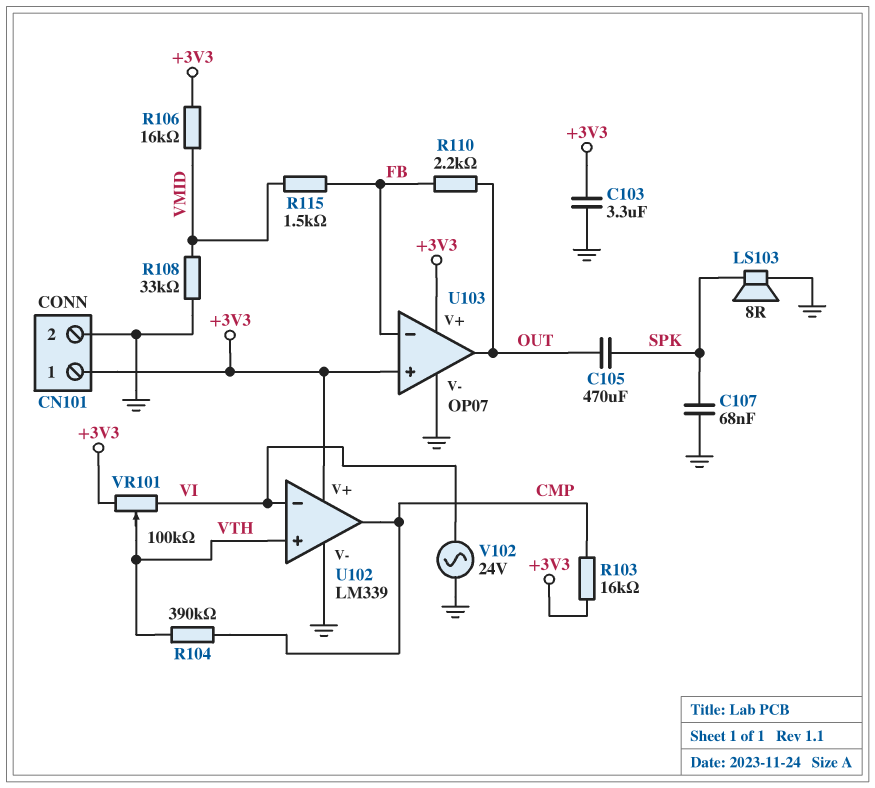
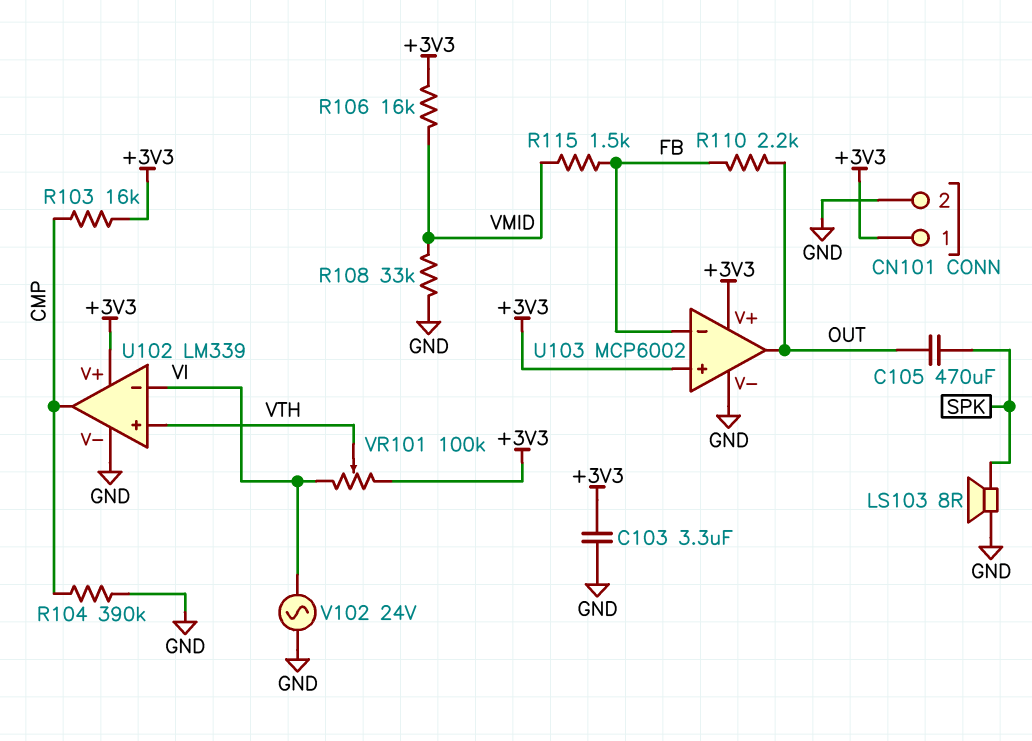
C107: 68nF (GND, SPK) -> none
R104: 390k (CMP, VTH) -> 390k (CMP, GND)
U103: OP07 -> MCP6002

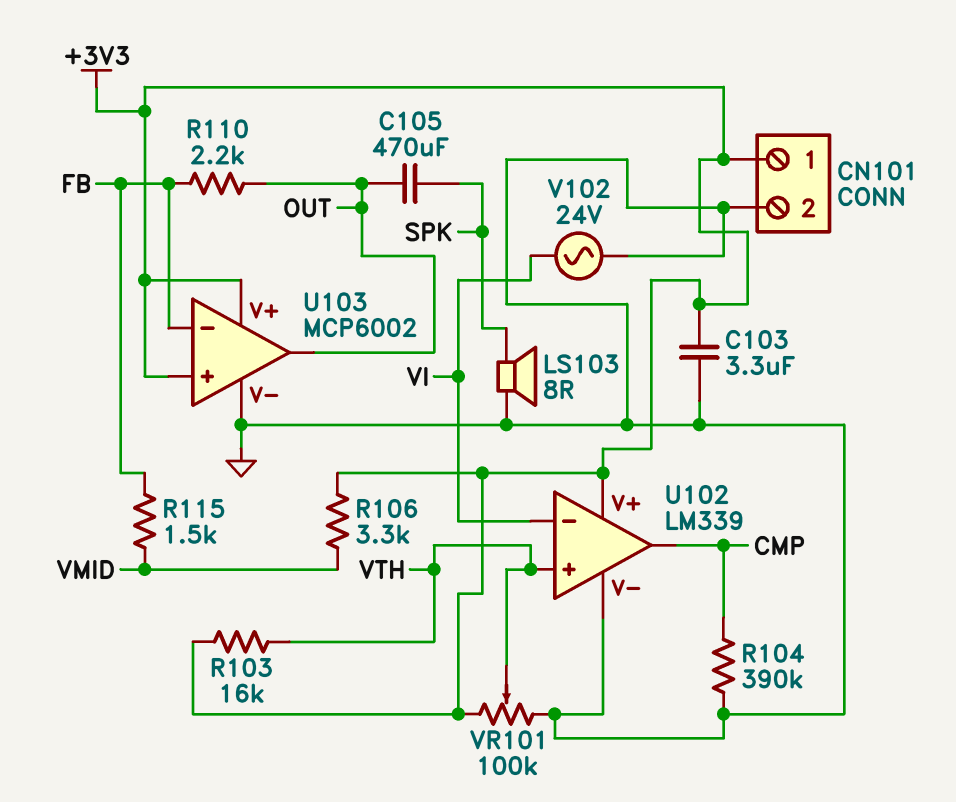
R103: 16k (+3V3, CMP) -> 16k (+3V3, VTH)
R106: 16k (+3V3, VMID) -> 3.3k (+3V3, VMID)
R108: 33k (GND, VMID) -> none
VR101: 100k (+3V3, VI, wiper VTH) -> 100k (+3V3, GND, wiper VTH)

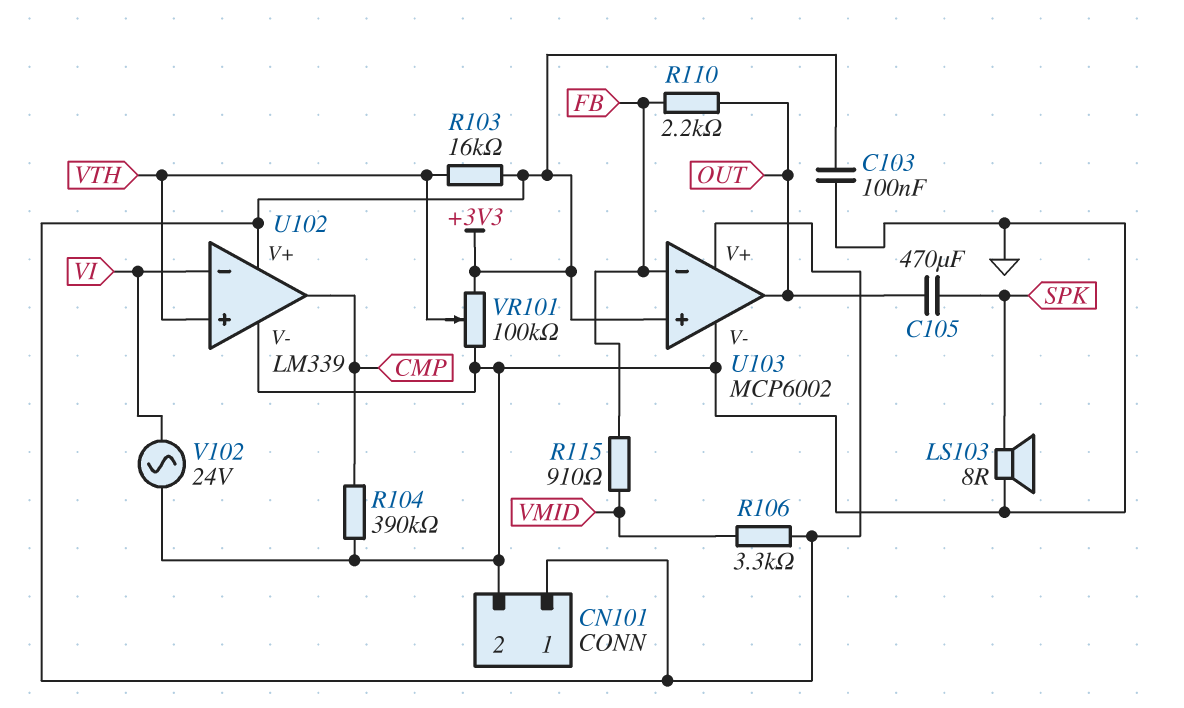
C103: 3.3uF (+3V3, GND) -> 100nF (+3V3, GND)
R115: 1.5k (FB, VMID) -> 910 (FB, VMID)

